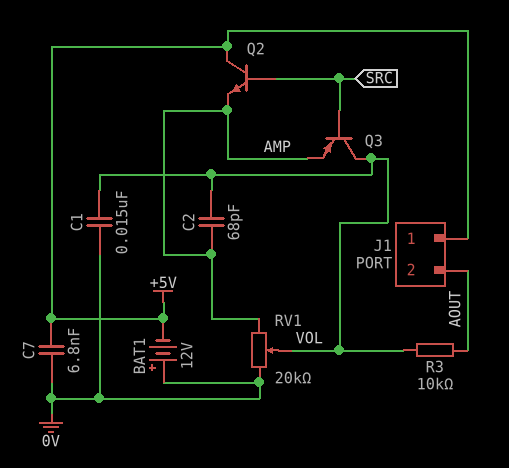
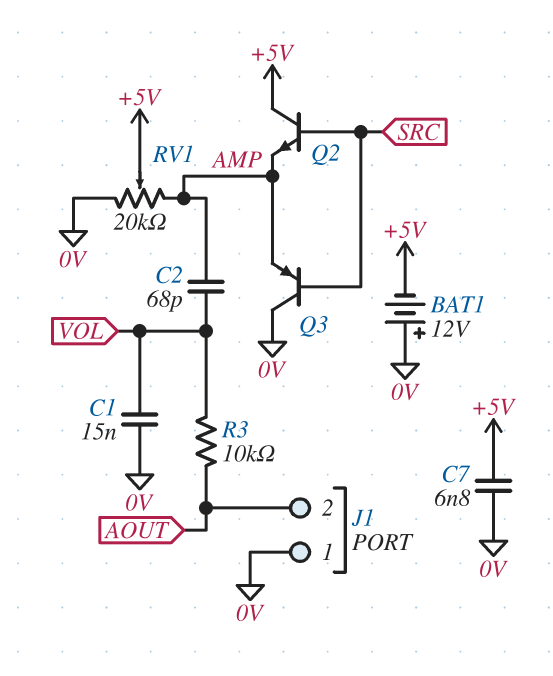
J1 pin 1: +5V -> 0V
Q3: PNP (B SRC, C VOL, E AMP) -> PNP (B SRC, C 0V, E AMP)
RV1: 20k (0V, AMP, wiper VOL) -> 20k (0V, AMP, wiper +5V)

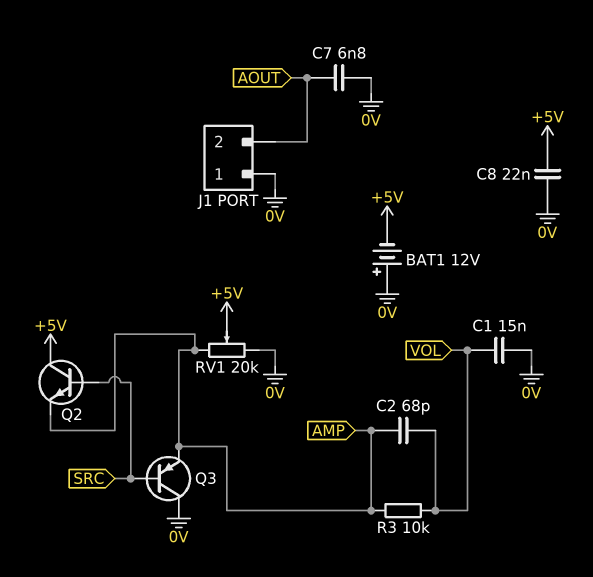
C7: 6.8nF (+5V, 0V) -> 6.8nF (0V, AOUT)
C8: none -> 22nF (+5V, 0V)
R3: 10k (AOUT, VOL) -> 10k (AMP, VOL)

